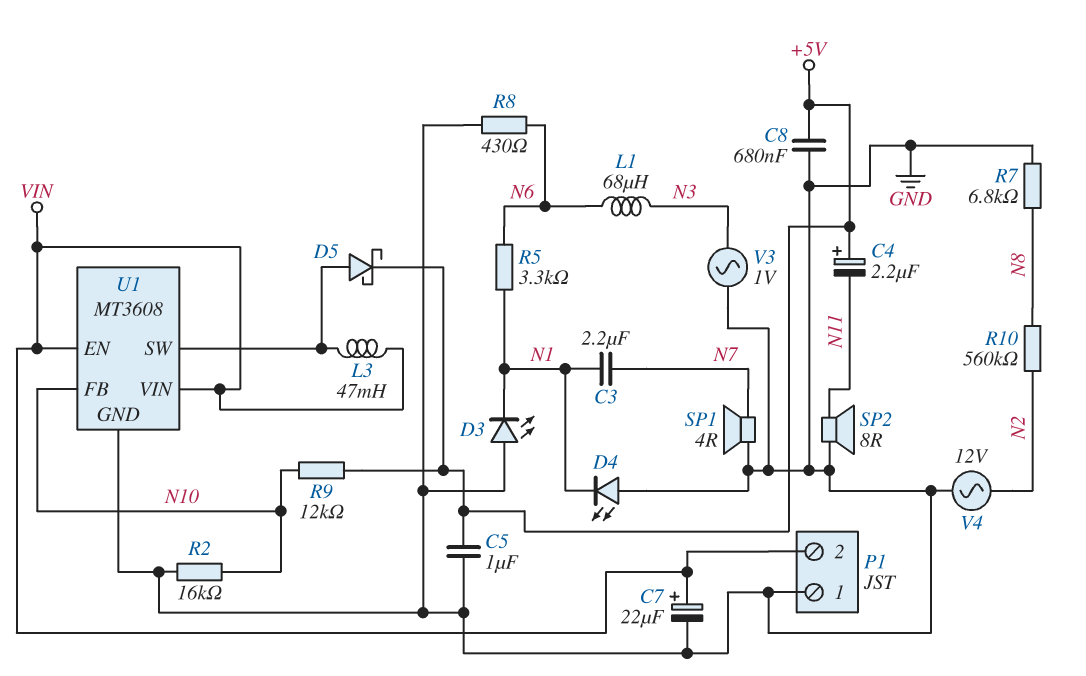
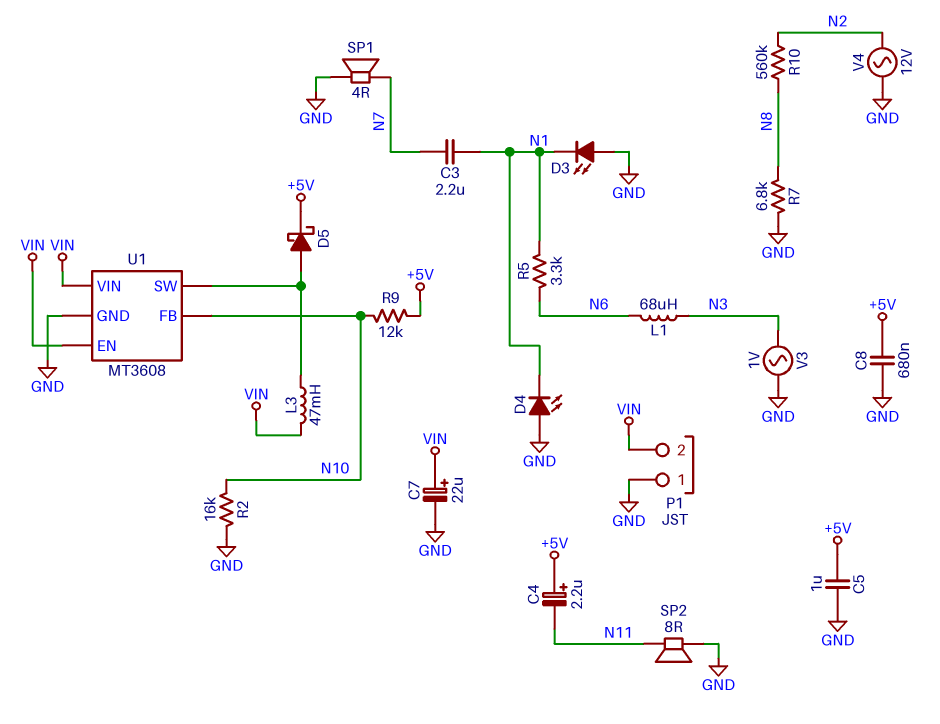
R8: 430 (GND, N6) -> none

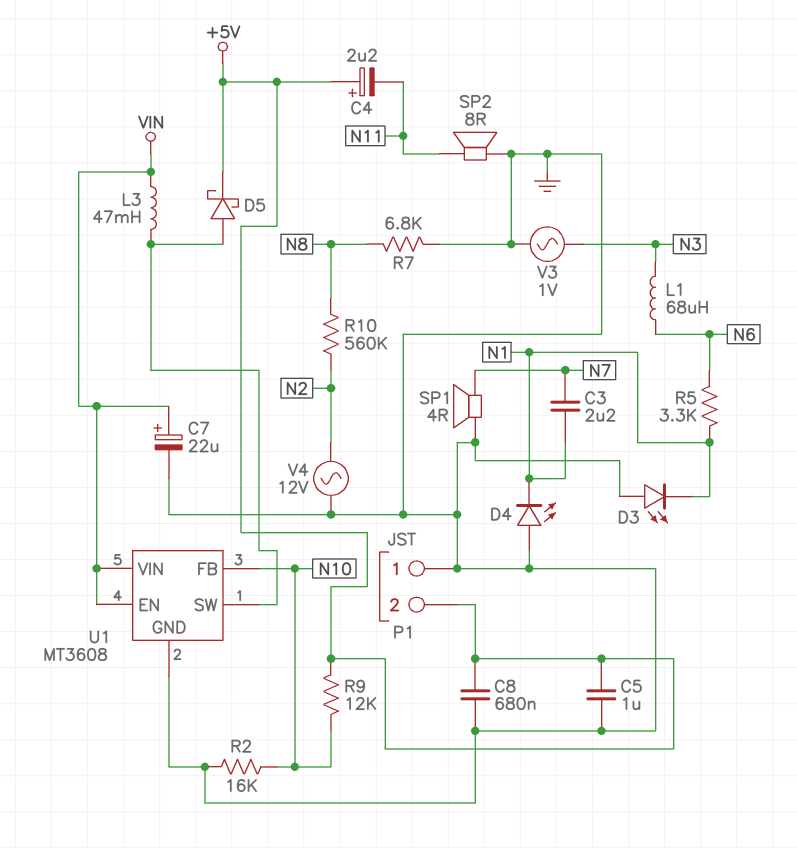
P1 pin 2: VIN -> +5V

